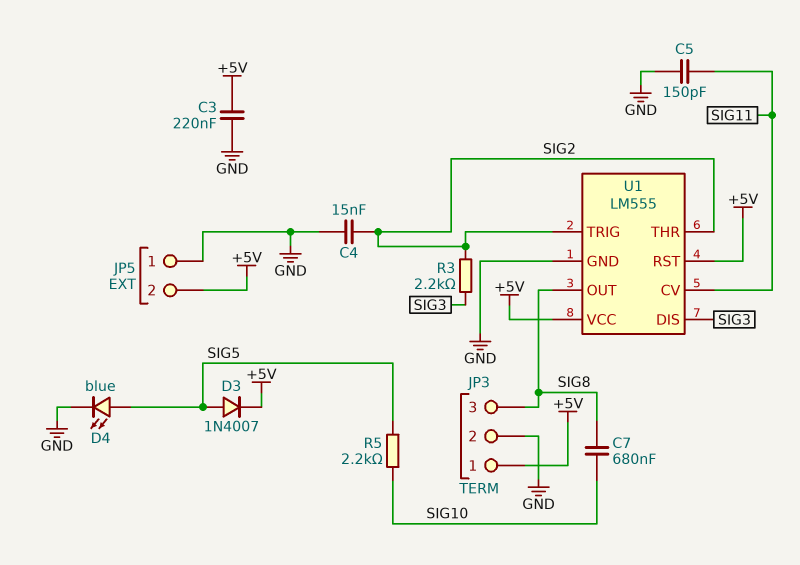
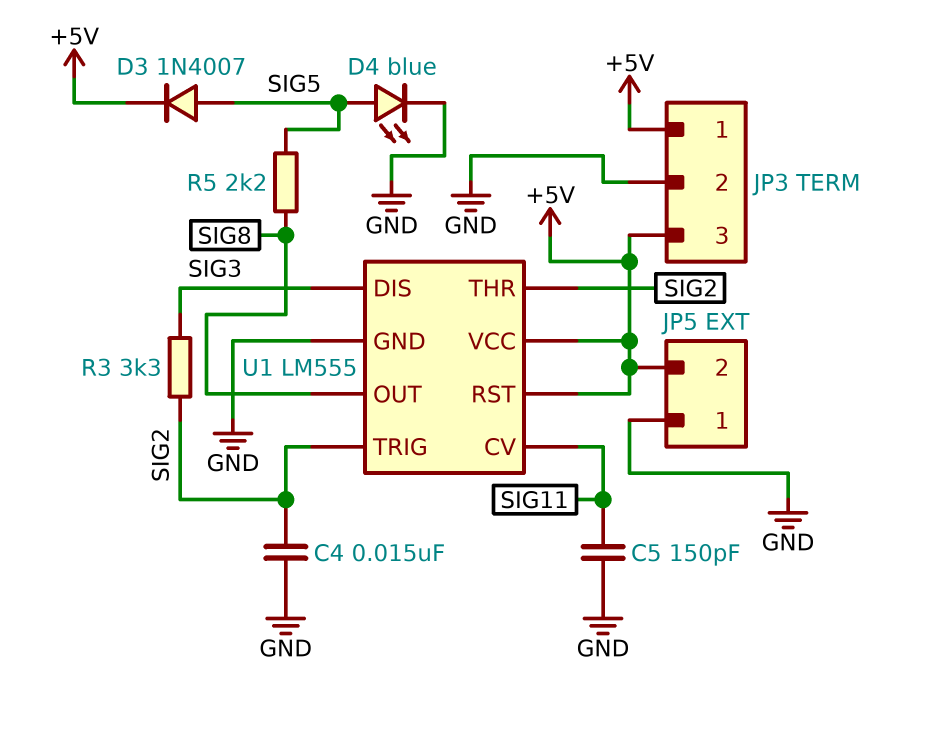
C3: 220nF (+5V, GND) -> none
C7: 680nF (SIG8, SIG10) -> none
JP3 pin 3: SIG8 -> +5V
R3: 2.2k (SIG2, SIG3) -> 3.3k (SIG2, SIG3)
R5: 2.2k (SIG5, SIG10) -> 2.2k (SIG5, SIG8)

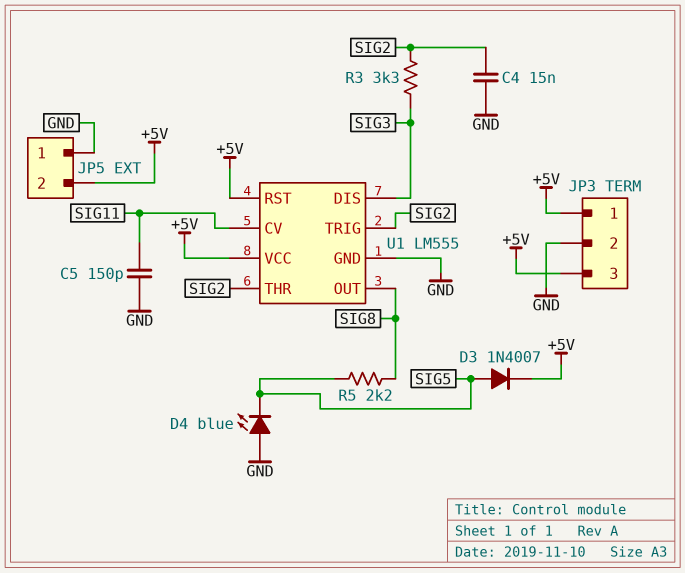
D4: LED blue (A SIG5, K GND) -> LED blue (A GND, K SIG5)

